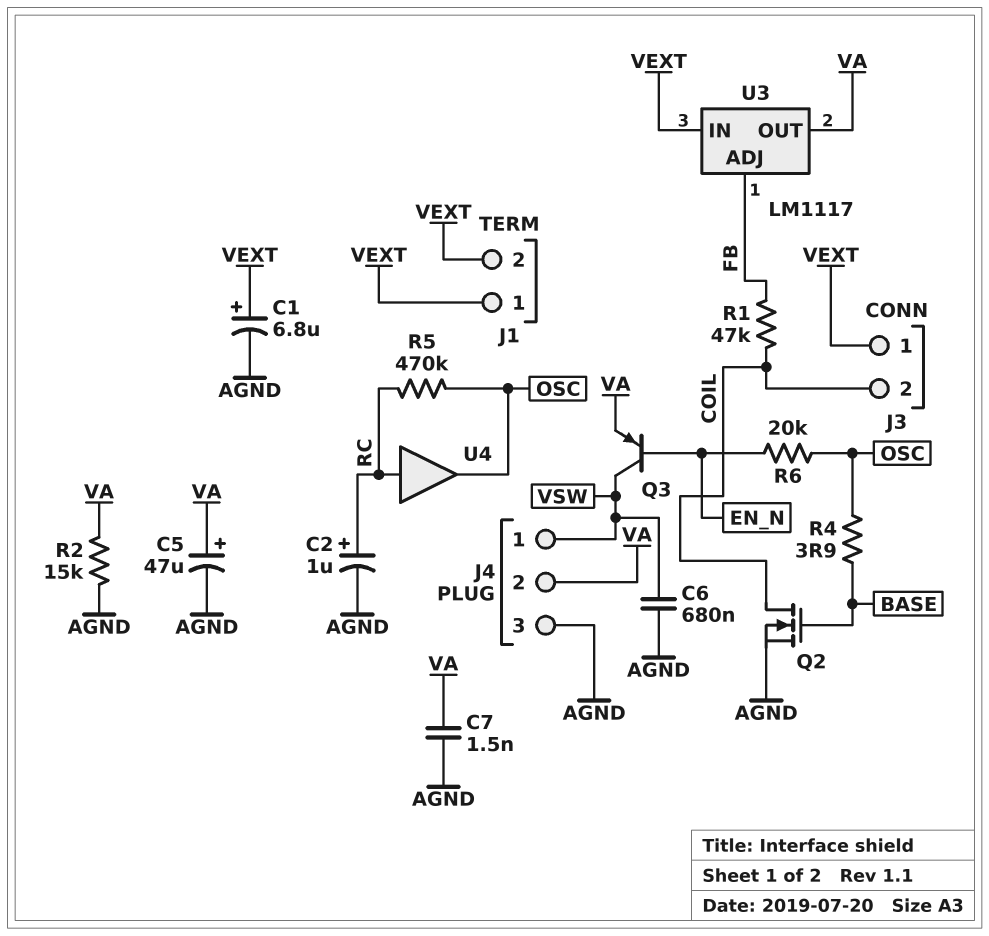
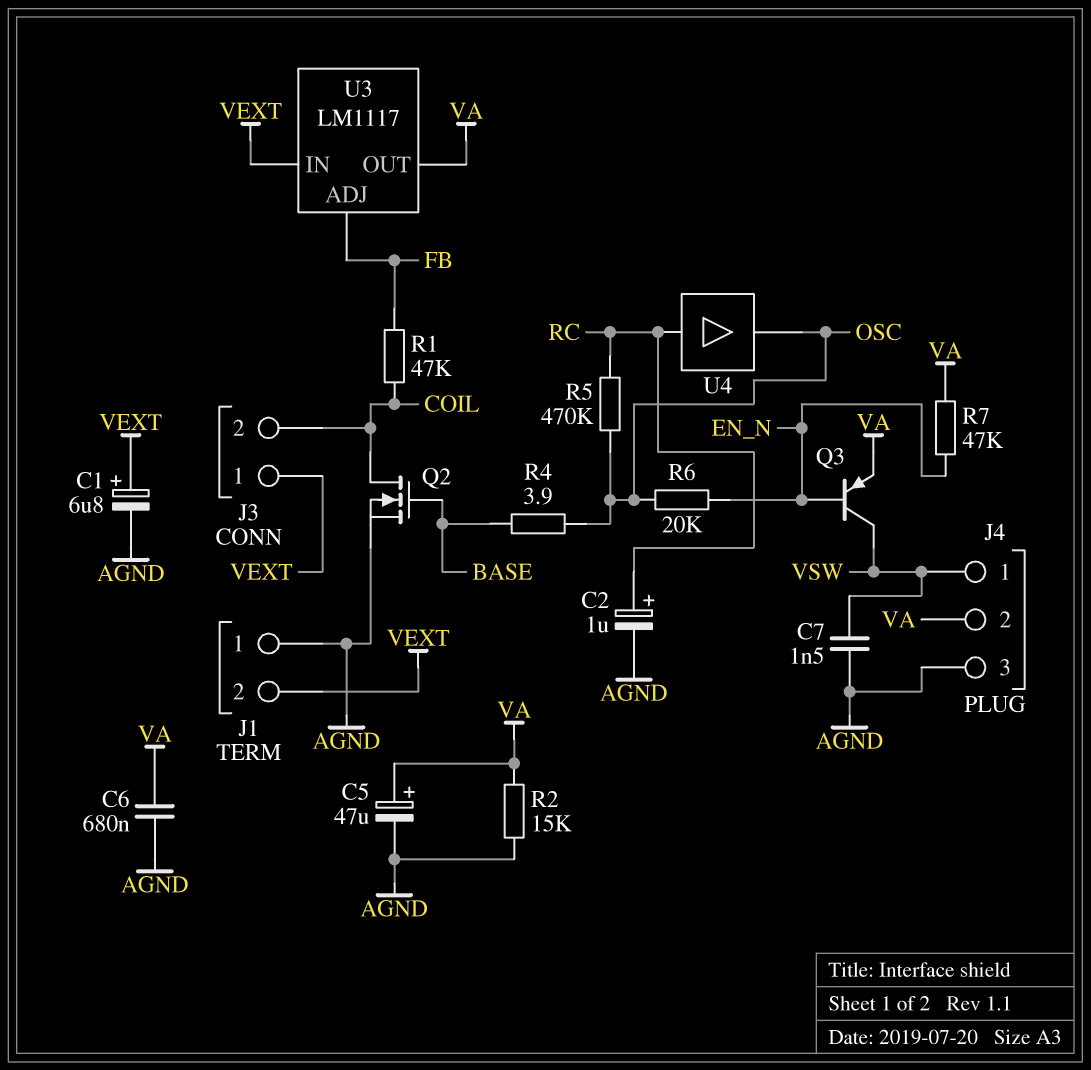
C6: 680nF (AGND, VSW) -> 680nF (AGND, VA)
C7: 1.5nF (AGND, VA) -> 1.5nF (AGND, VSW)
J1 pin 1: VEXT -> AGND
R7: none -> 47k (EN_N, VA)

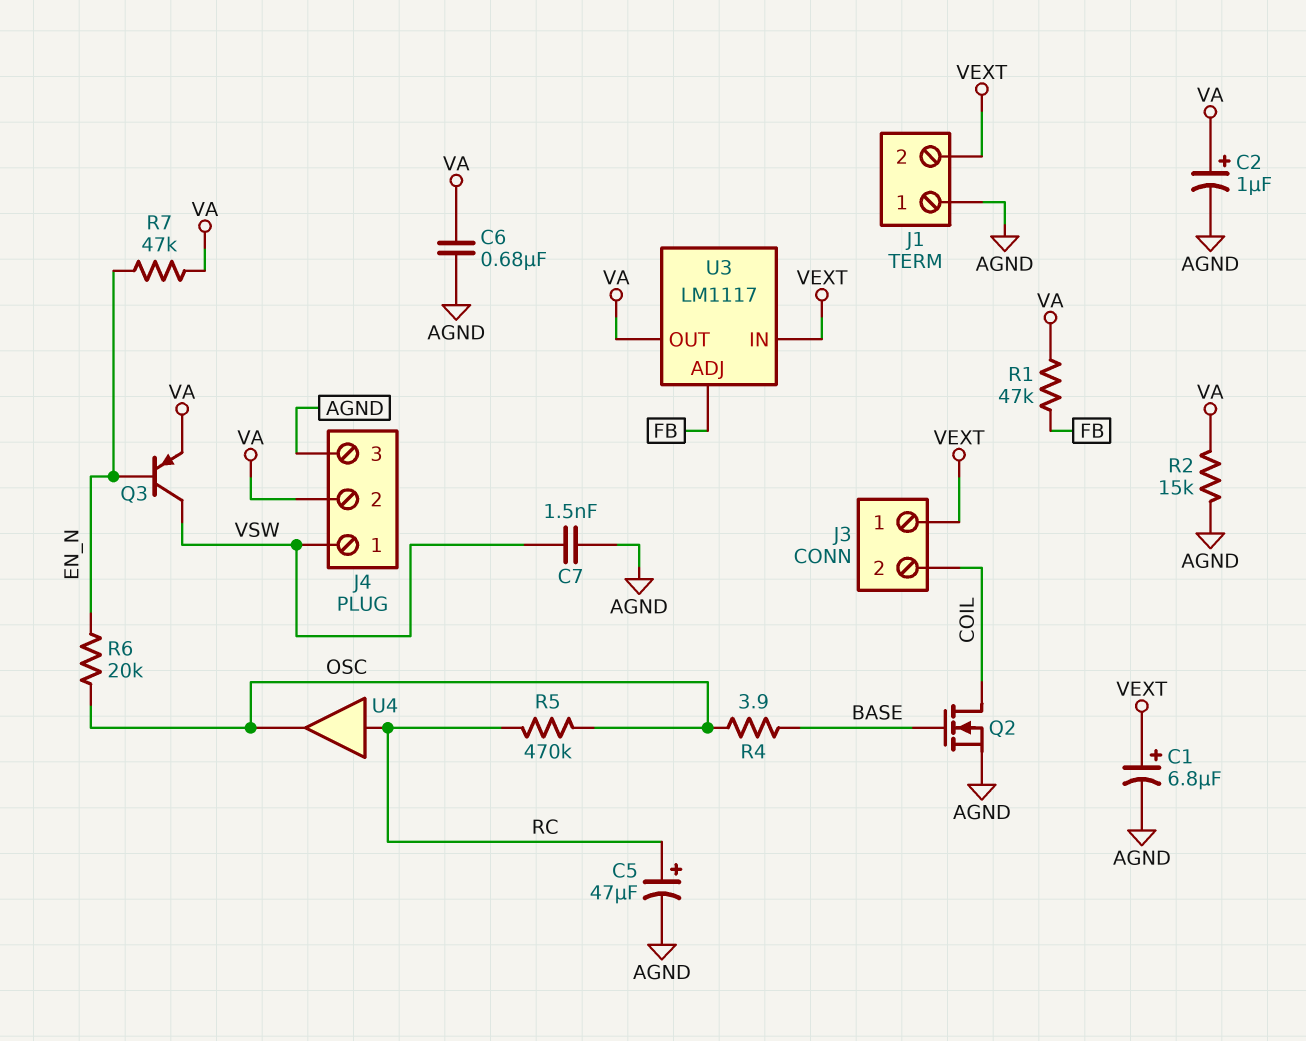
C2: 1uF (plus RC, minus AGND) -> 1uF (plus VA, minus AGND)
C5: 47uF (plus VA, minus AGND) -> 47uF (plus RC, minus AGND)
R1: 47k (COIL, FB) -> 47k (FB, VA)

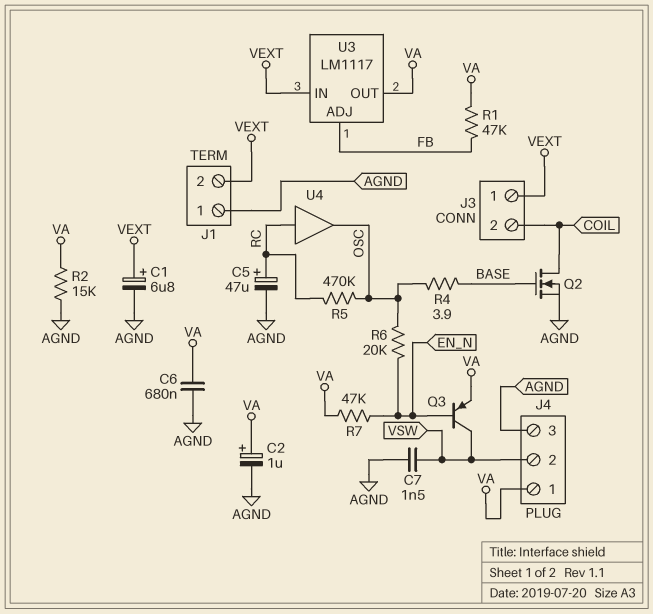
J4 pin 1: VSW -> VA
J4 pin 2: VA -> VSW

